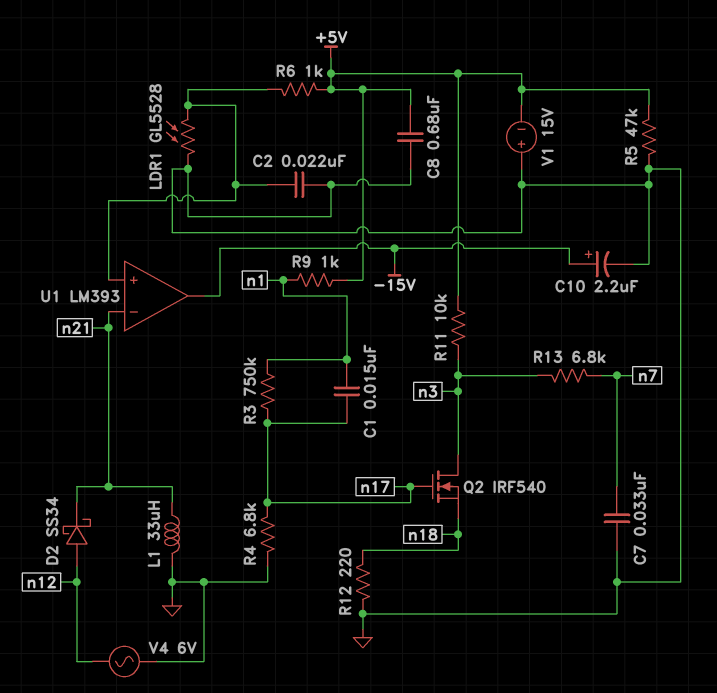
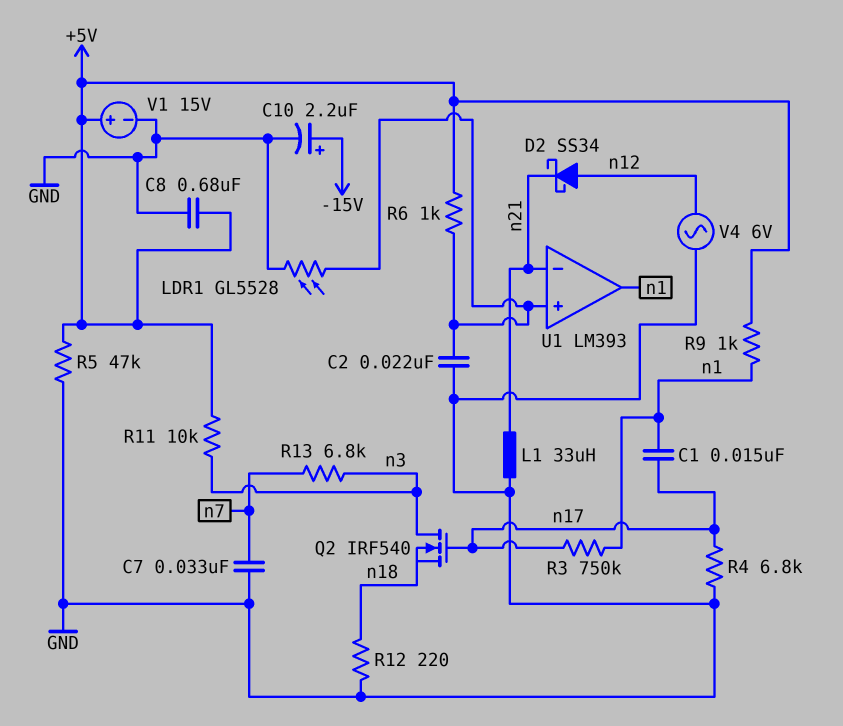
U1 pin out: -15V -> n1
V1: 15V (plus GND, minus +5V) -> 15V (plus +5V, minus GND)

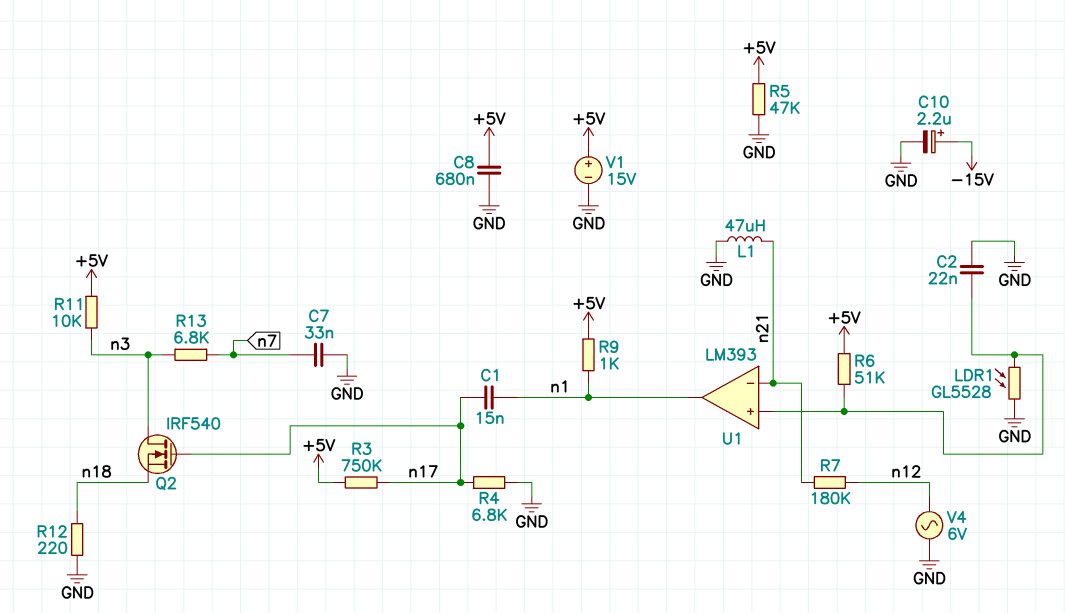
D2: schottky SS34 (A n12, K n21) -> none
L1: 33uH (GND, n21) -> 47uH (GND, n21)
R3: 750k (n1, n17) -> 750k (+5V, n17)
R6: 1k (+5V, U1/in+) -> 51k (+5V, U1/in+)
R7: none -> 180k (n12, n21)

